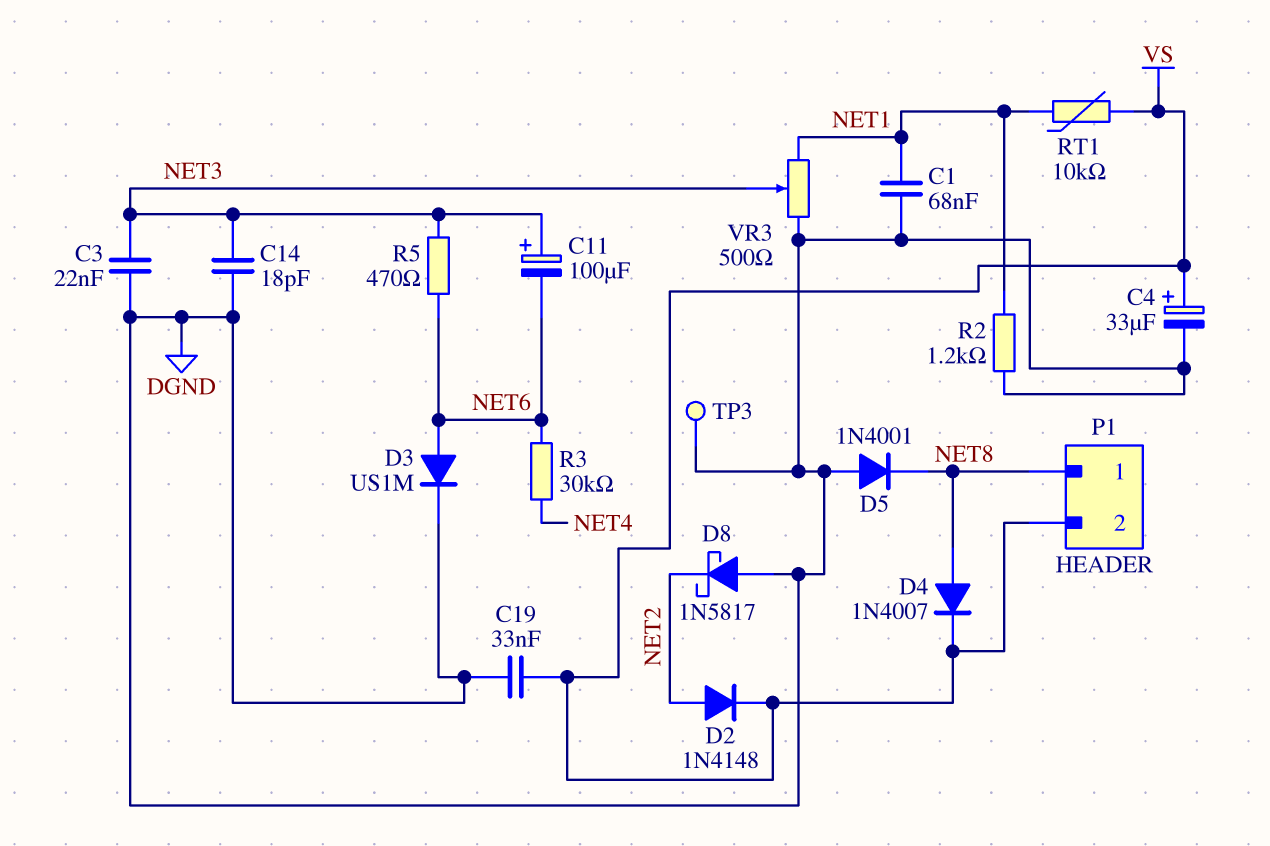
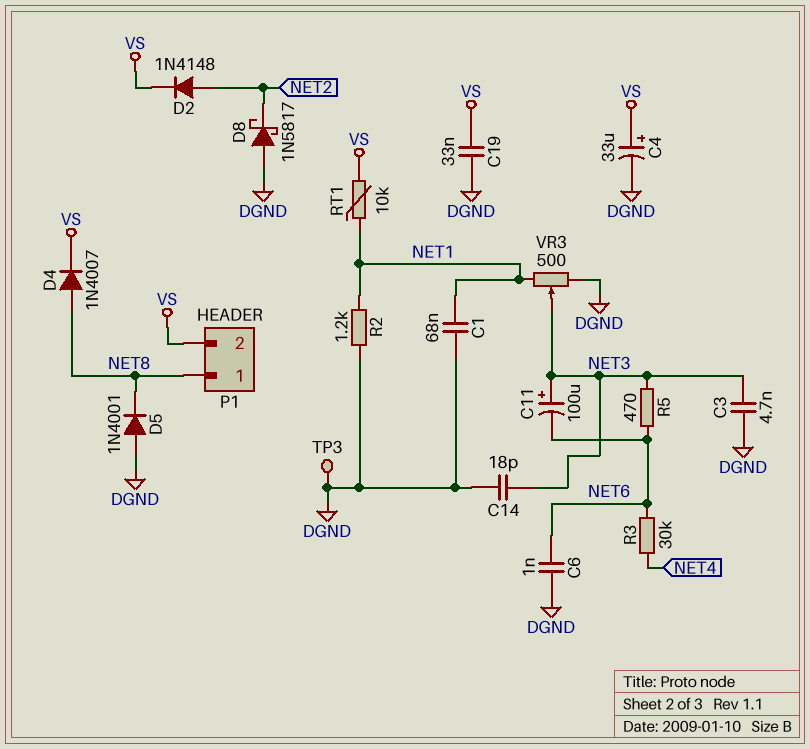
C3: 22nF (DGND, NET3) -> 4.7nF (DGND, NET3)
C6: none -> 1nF (DGND, NET6)
D3: diode US1M (A NET6, K DGND) -> none

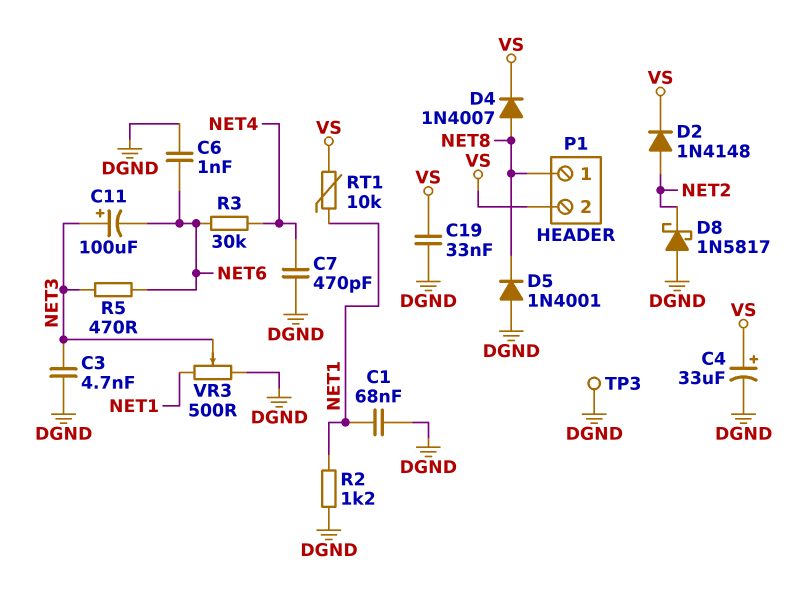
C7: none -> 470pF (DGND, NET4)
C14: 18pF (DGND, NET3) -> none

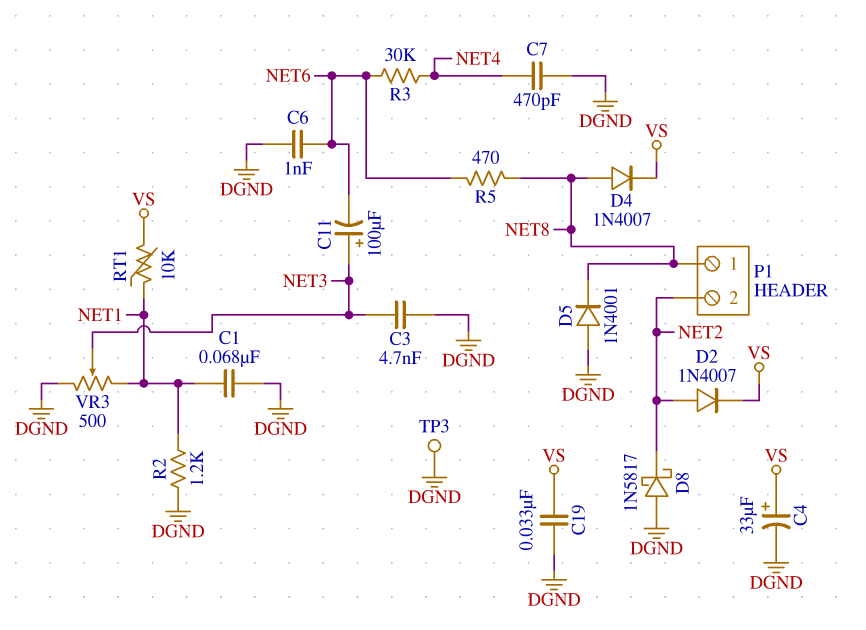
D2: diode 1N4148 (A NET2, K VS) -> diode 1N4007 (A NET2, K VS)
P1 pin 2: VS -> NET2
R5: 470 (NET3, NET6) -> 470 (NET6, NET8)

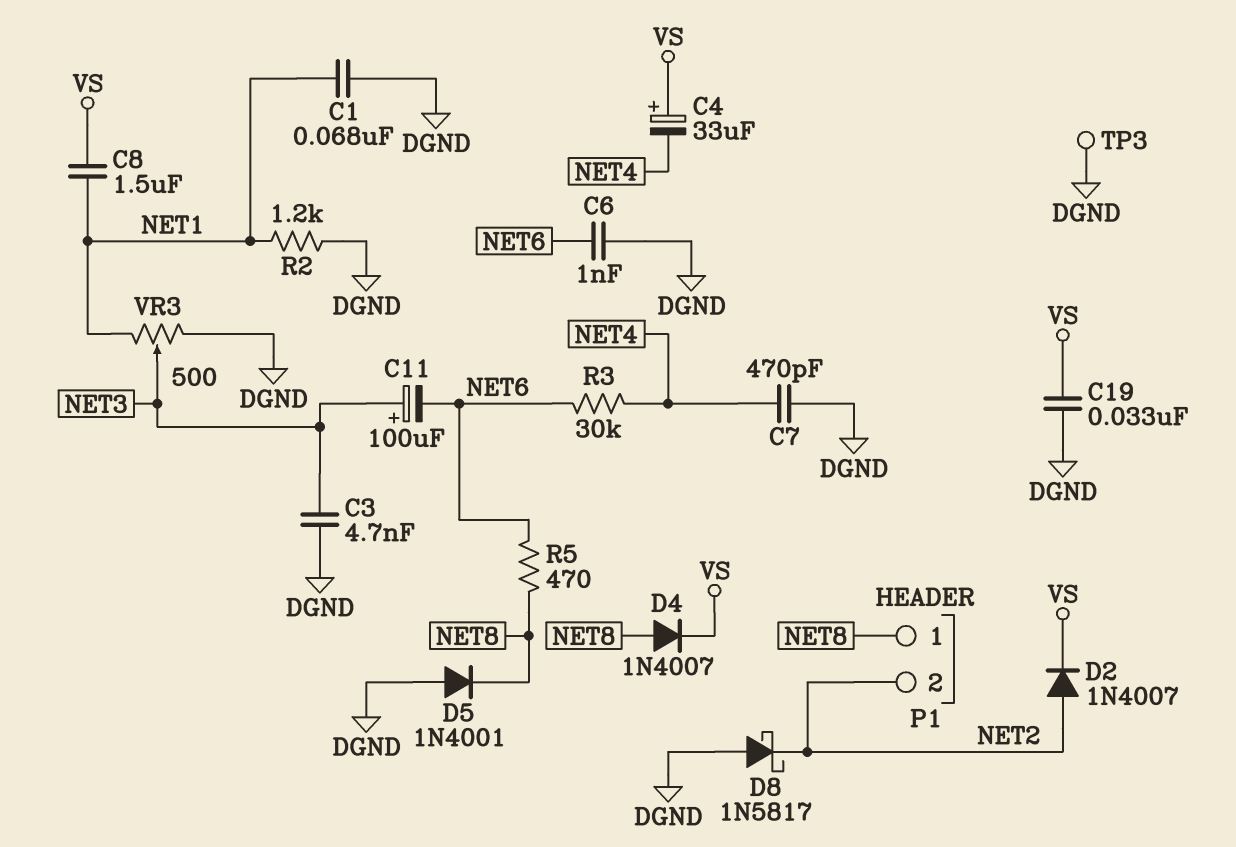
C4: 33uF (plus VS, minus DGND) -> 33uF (plus VS, minus NET4)
C8: none -> 1.5uF (NET1, VS)
RT1: 10k (NET1, VS) -> none

